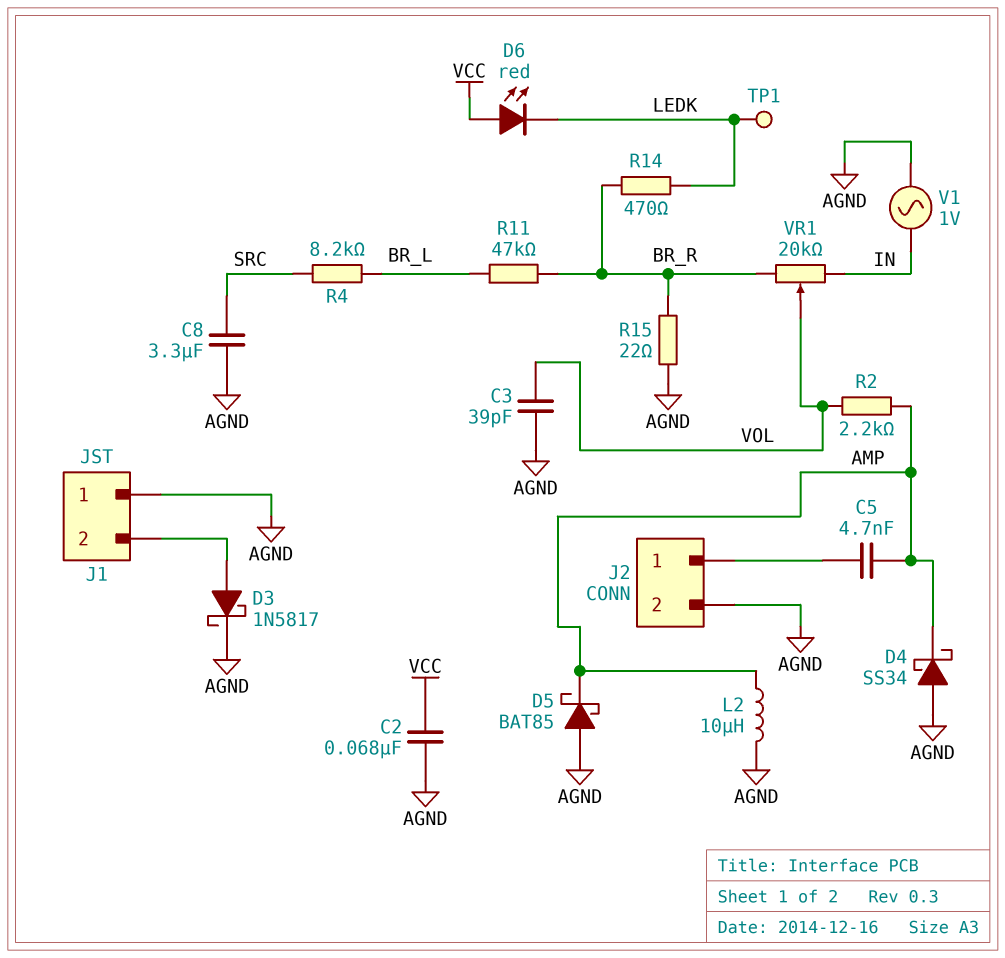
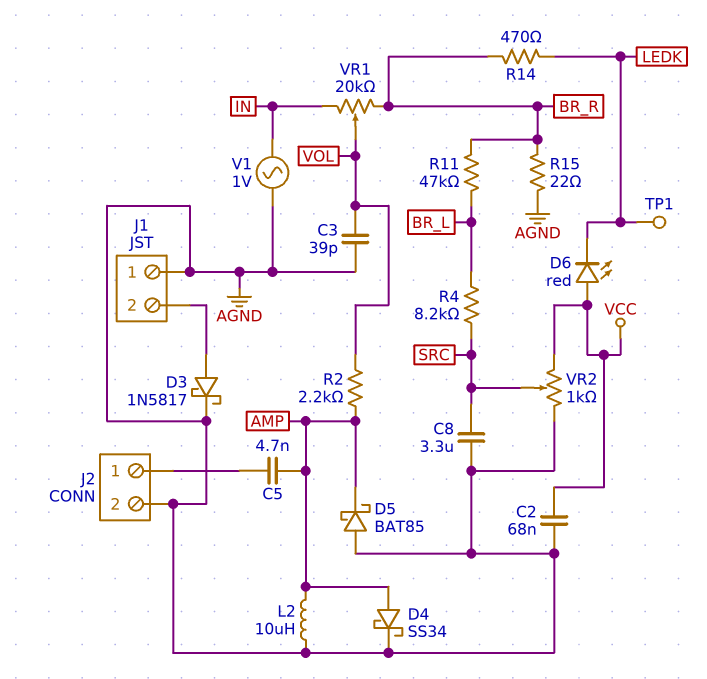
D4: schottky SS34 (A AGND, K AMP) -> schottky SS34 (A AMP, K AGND)
VR2: none -> 1k (AGND, VCC, wiper SRC)

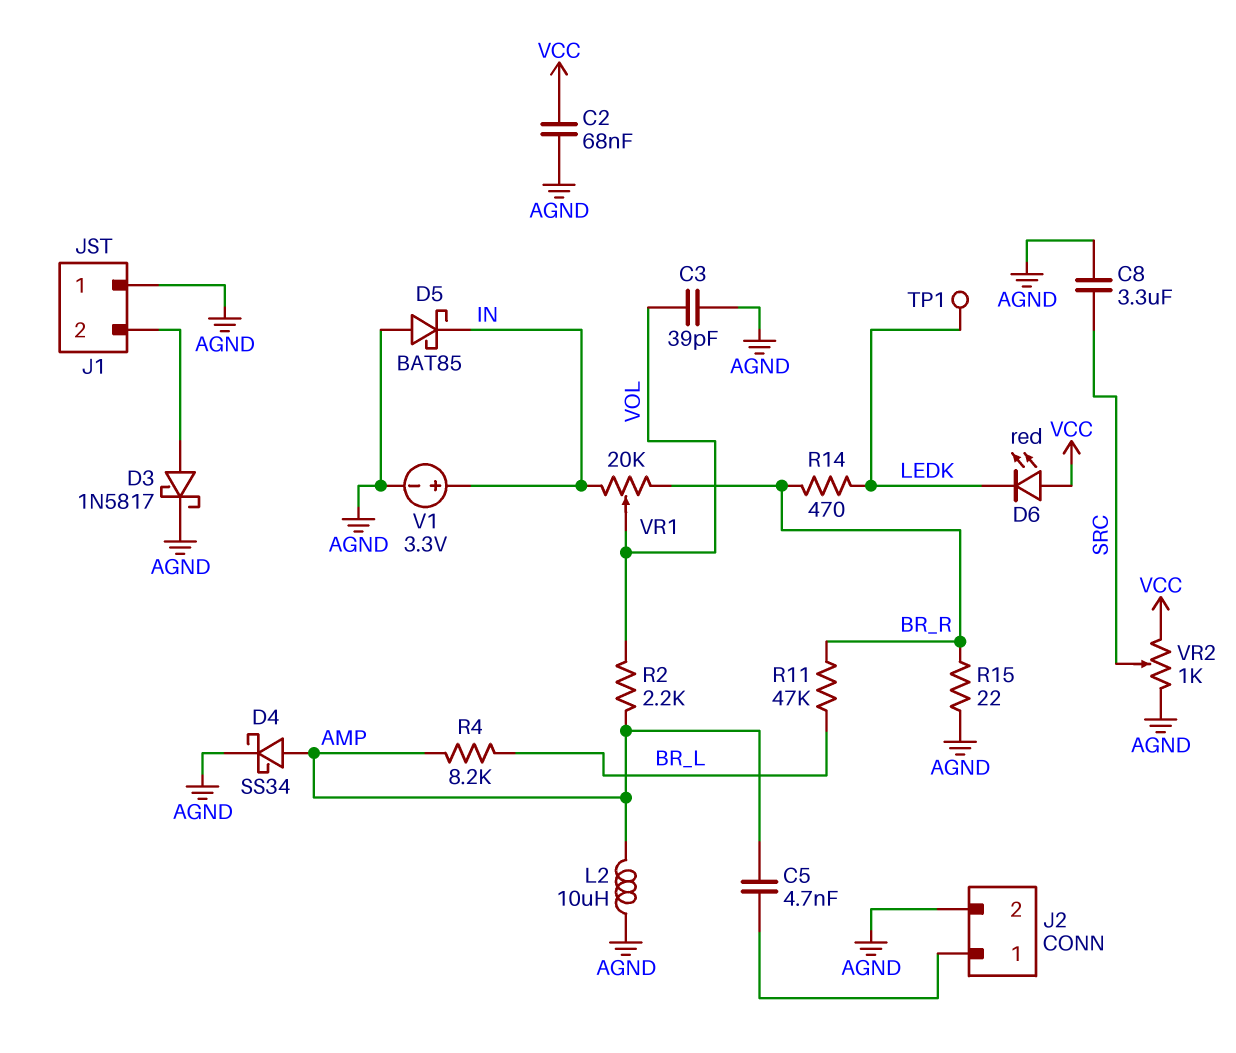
D5: schottky BAT85 (A AGND, K AMP) -> schottky BAT85 (A AGND, K IN)
R4: 8.2k (BR_L, SRC) -> 8.2k (AMP, BR_L)
V1: AC 1V (AGND, IN) -> 3.3V (plus IN, minus AGND)

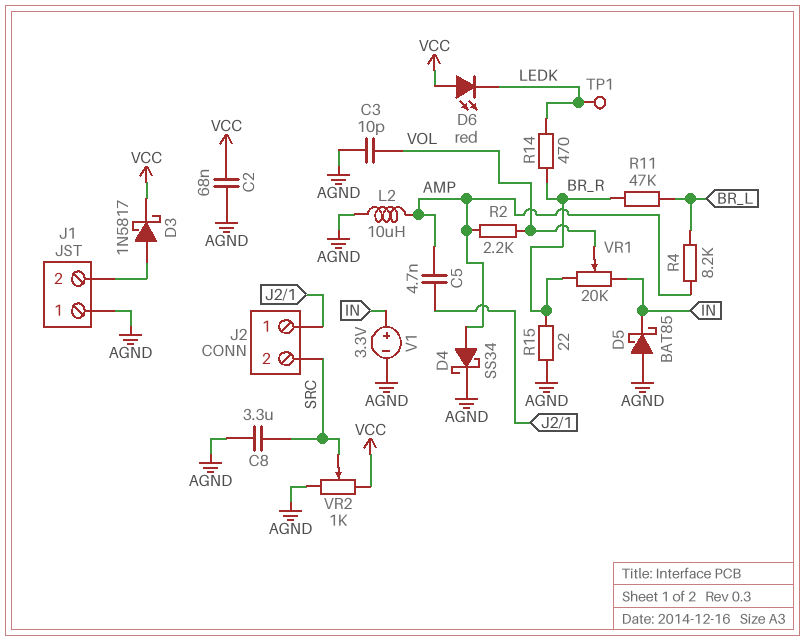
C3: 39pF (AGND, VOL) -> 10pF (AGND, VOL)
D3: schottky 1N5817 (A J1/2, K AGND) -> schottky 1N5817 (A J1/2, K VCC)
J2 pin 2: AGND -> SRC

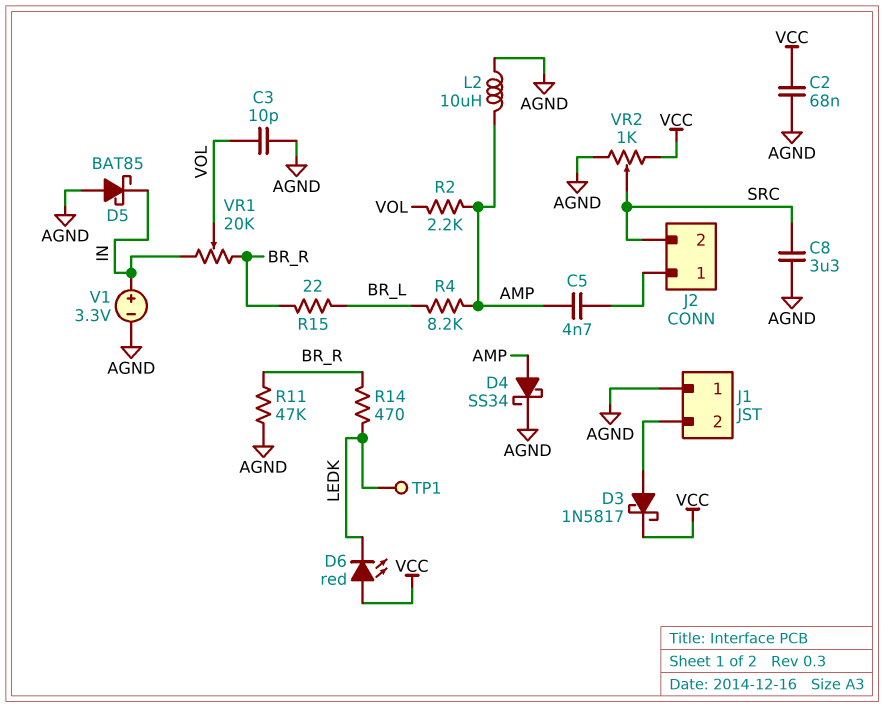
R11: 47k (BR_L, BR_R) -> 47k (AGND, BR_R)
R15: 22 (AGND, BR_R) -> 22 (BR_L, BR_R)

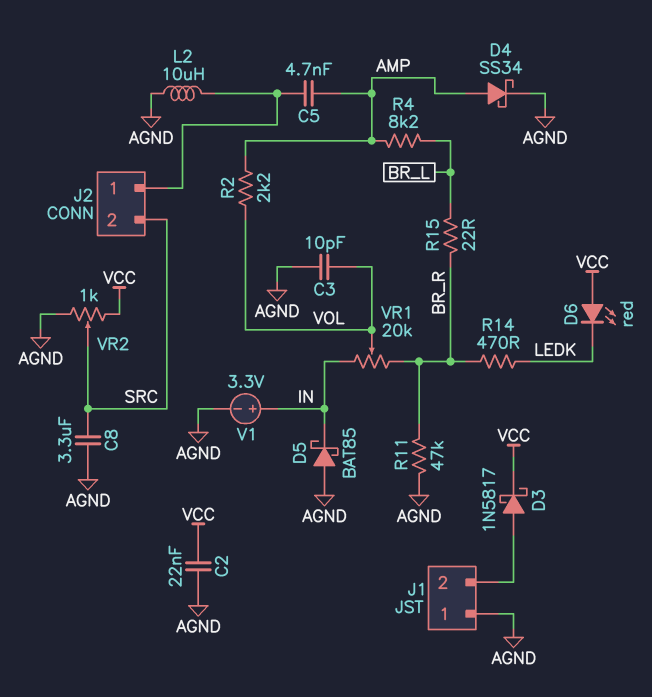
C2: 68nF (AGND, VCC) -> 22nF (AGND, VCC)
L2: 10uH (AGND, AMP) -> 10uH (AGND, J2/1)
TP1: test point (LEDK) -> none

